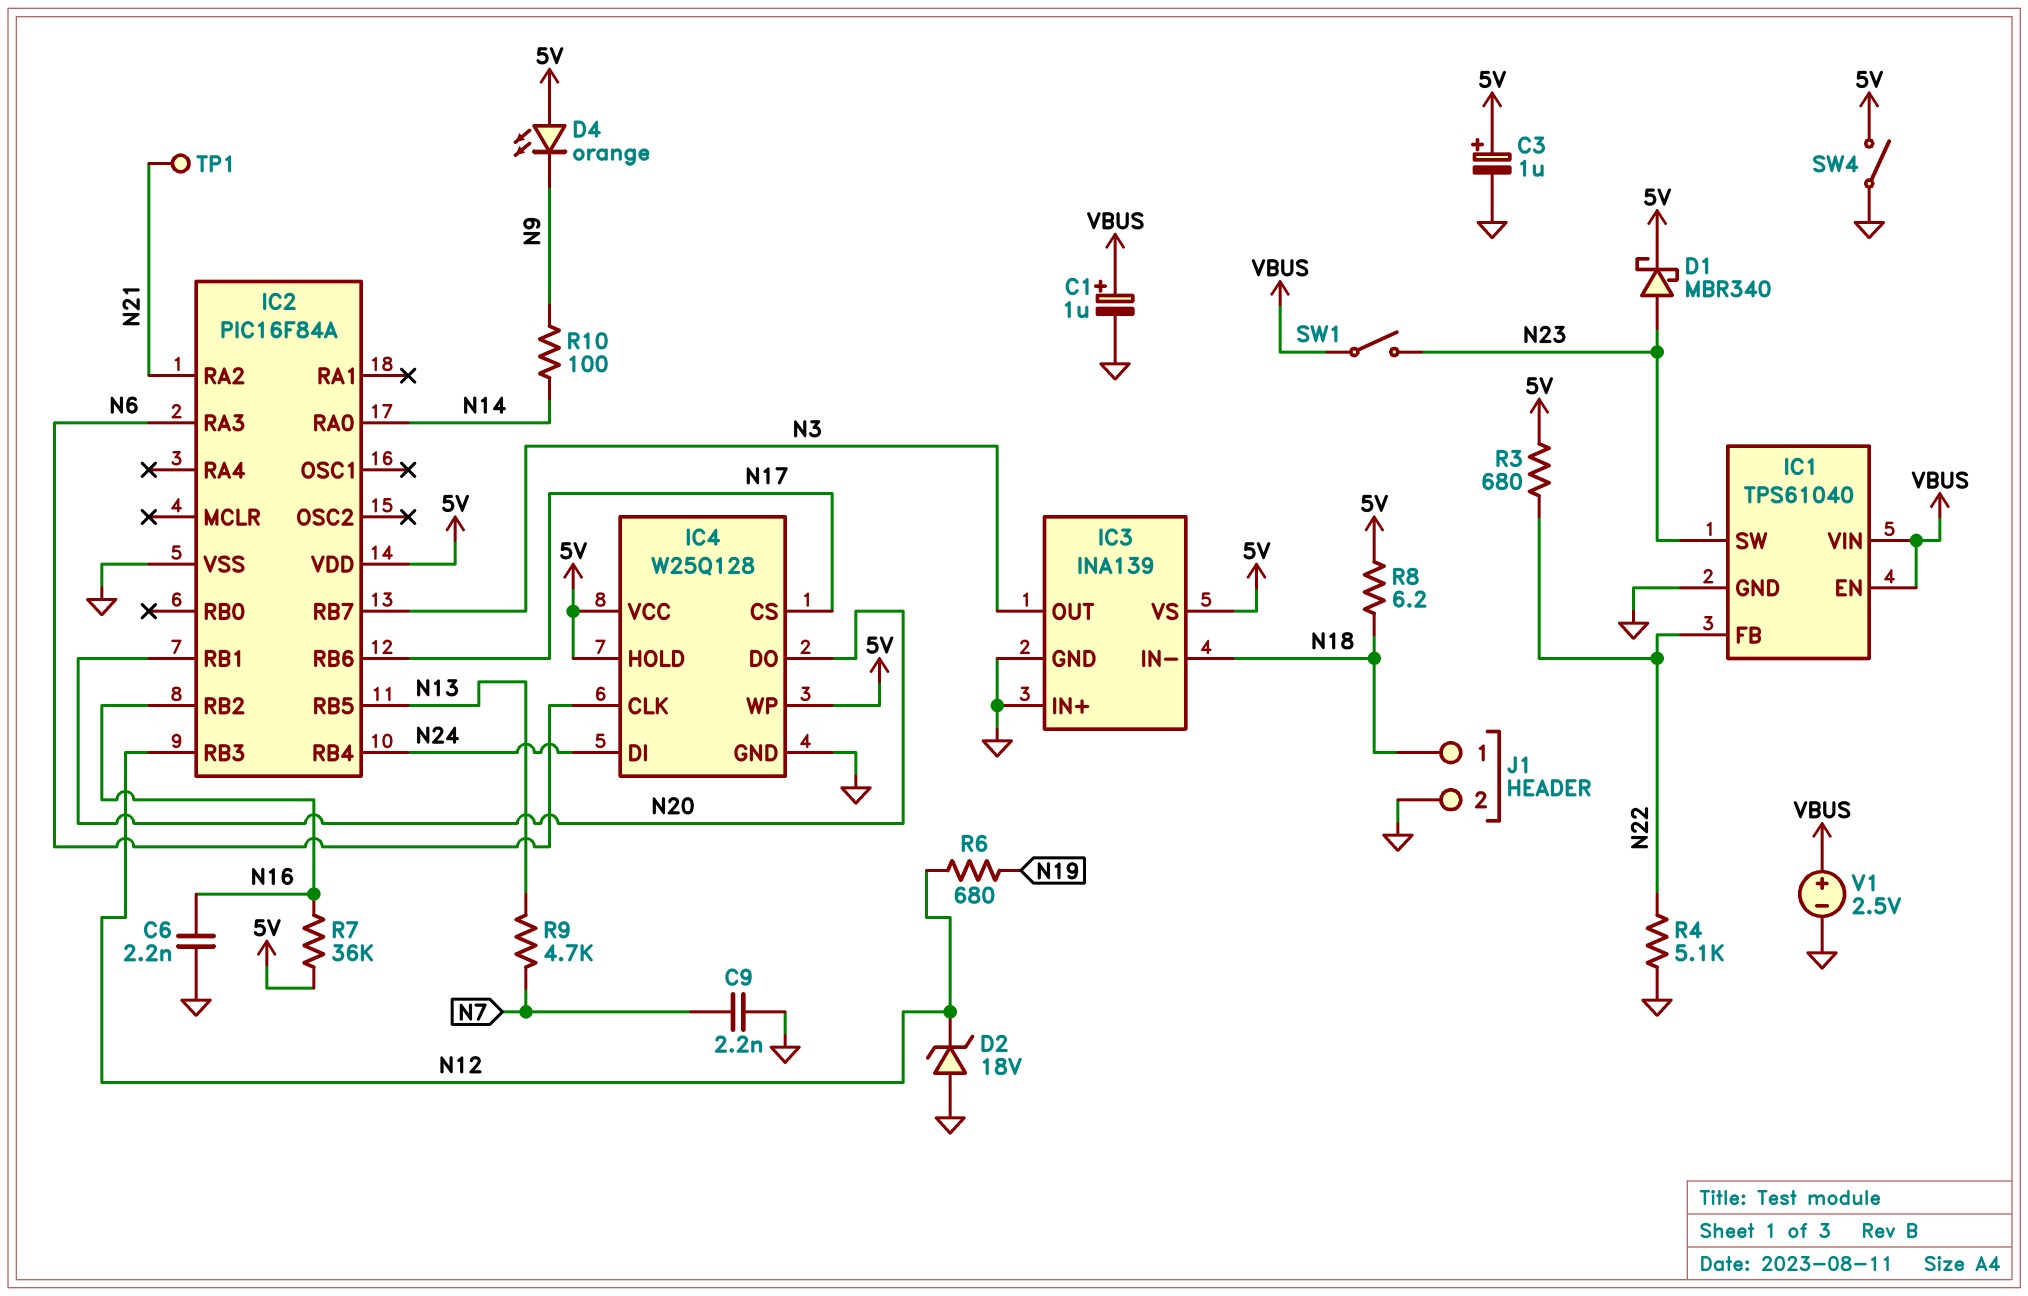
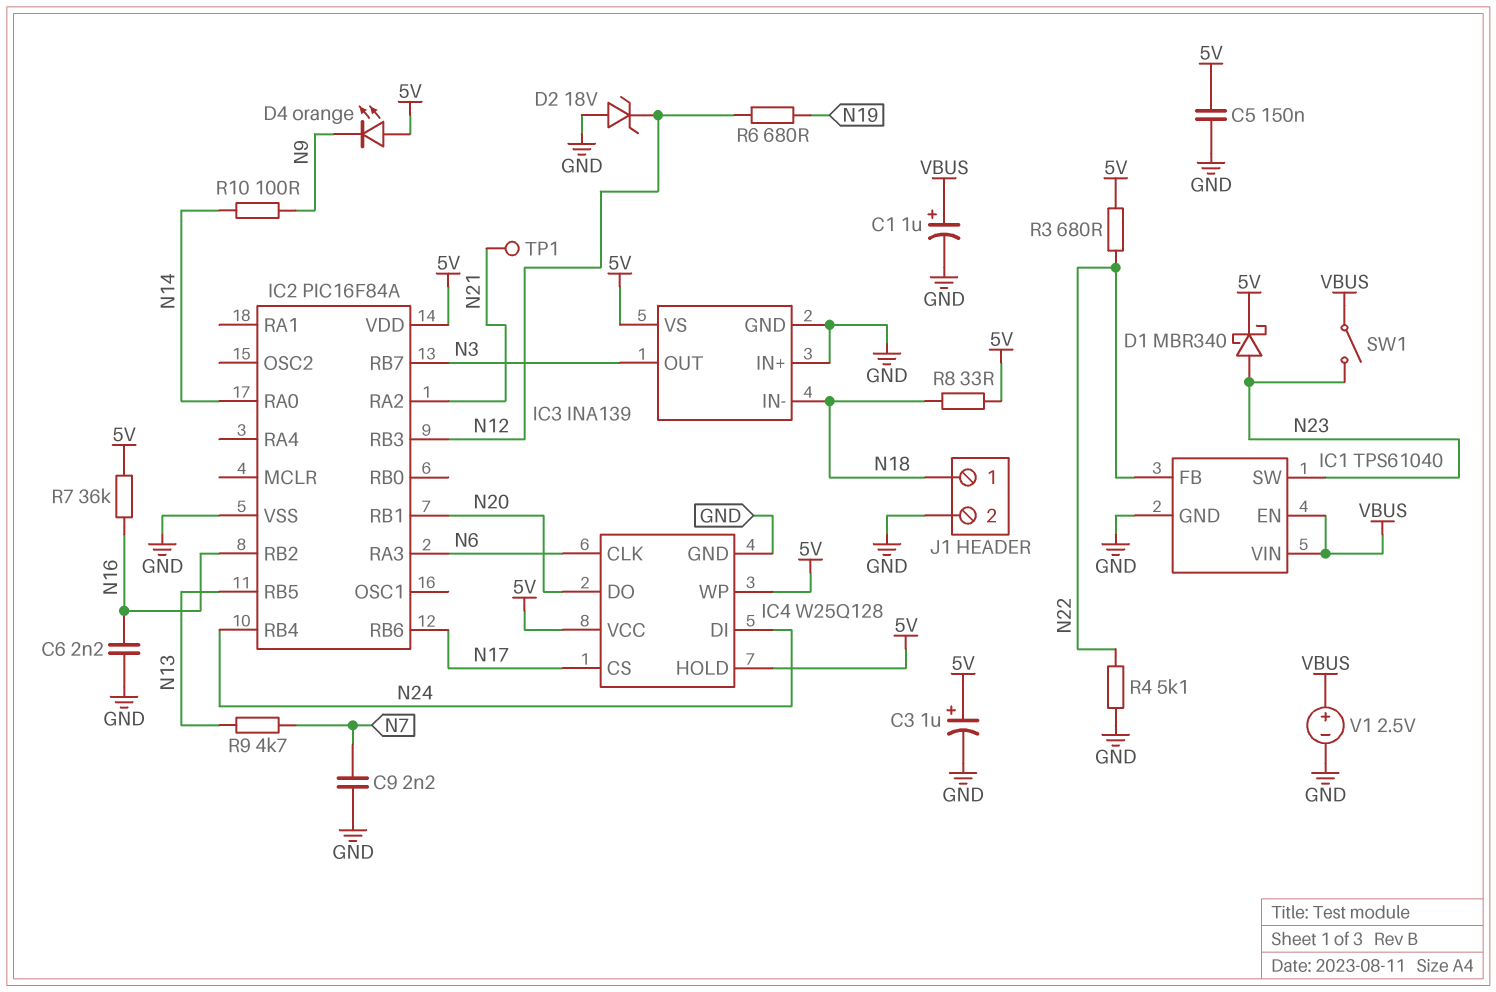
C5: none -> 150nF (5V, GND)
R8: 6.2 (5V, N18) -> 33 (5V, N18)
SW4: switch (5V, GND) -> none

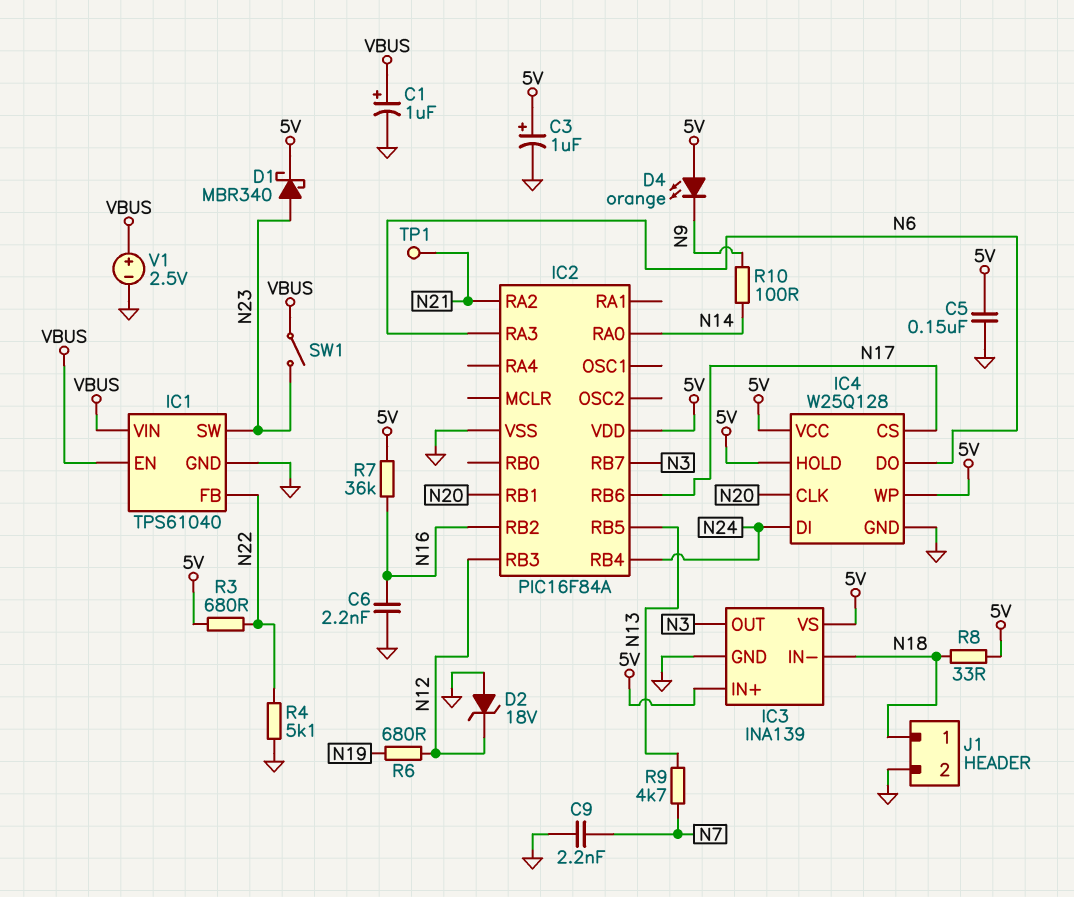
IC3 pin IN+: GND -> 5V
IC4 pin CLK: N6 -> N20
IC4 pin DO: N20 -> N6

